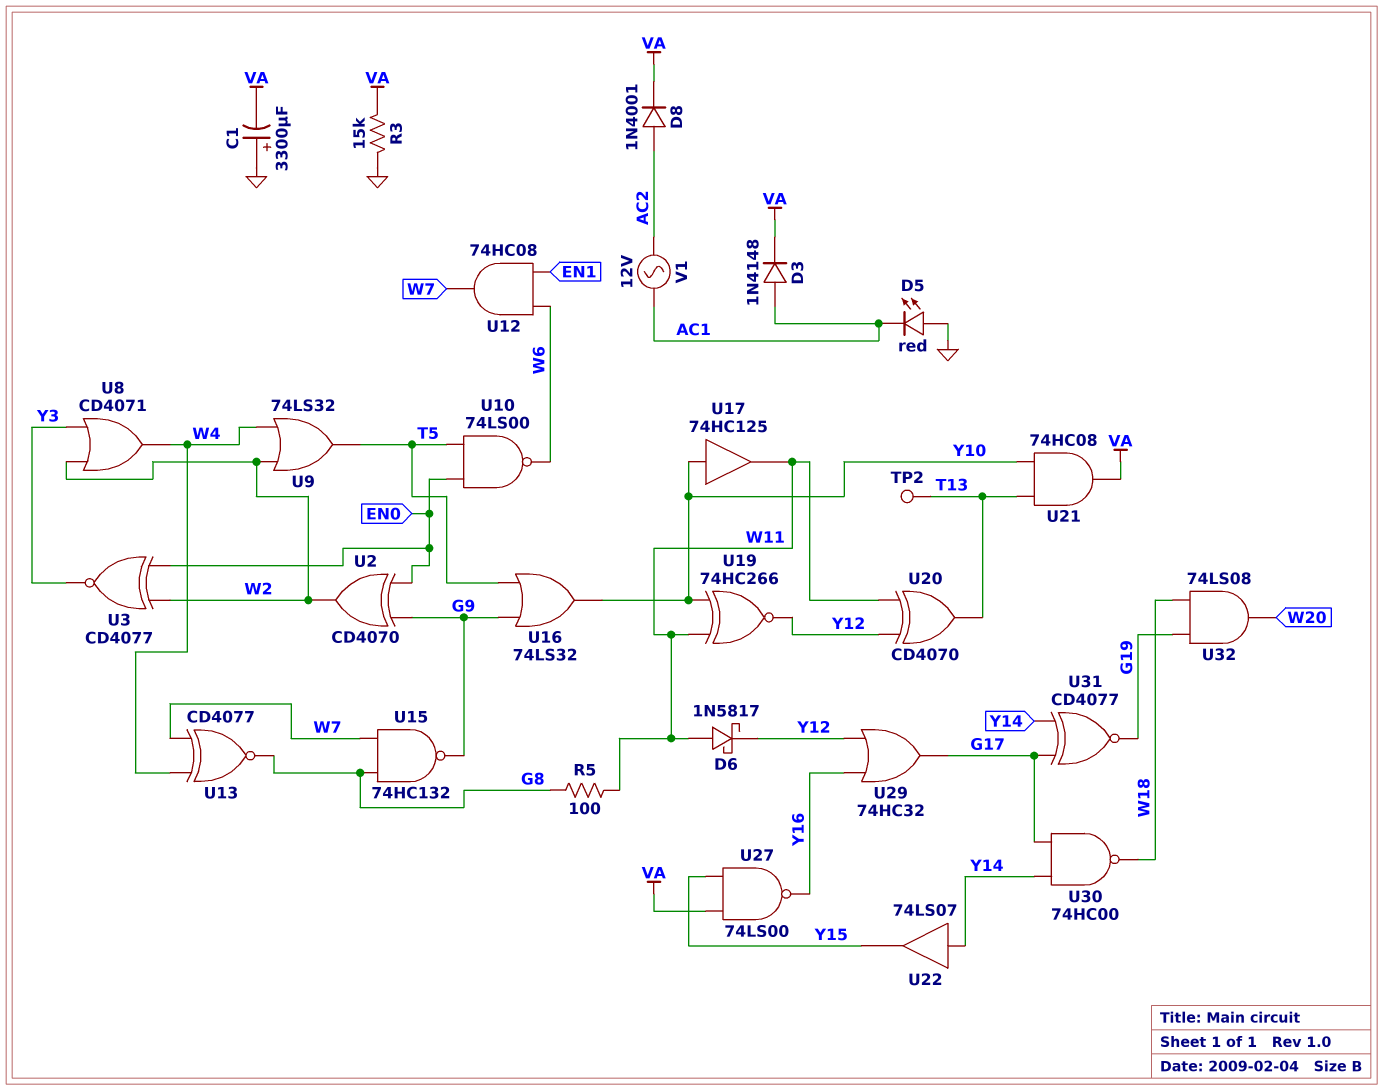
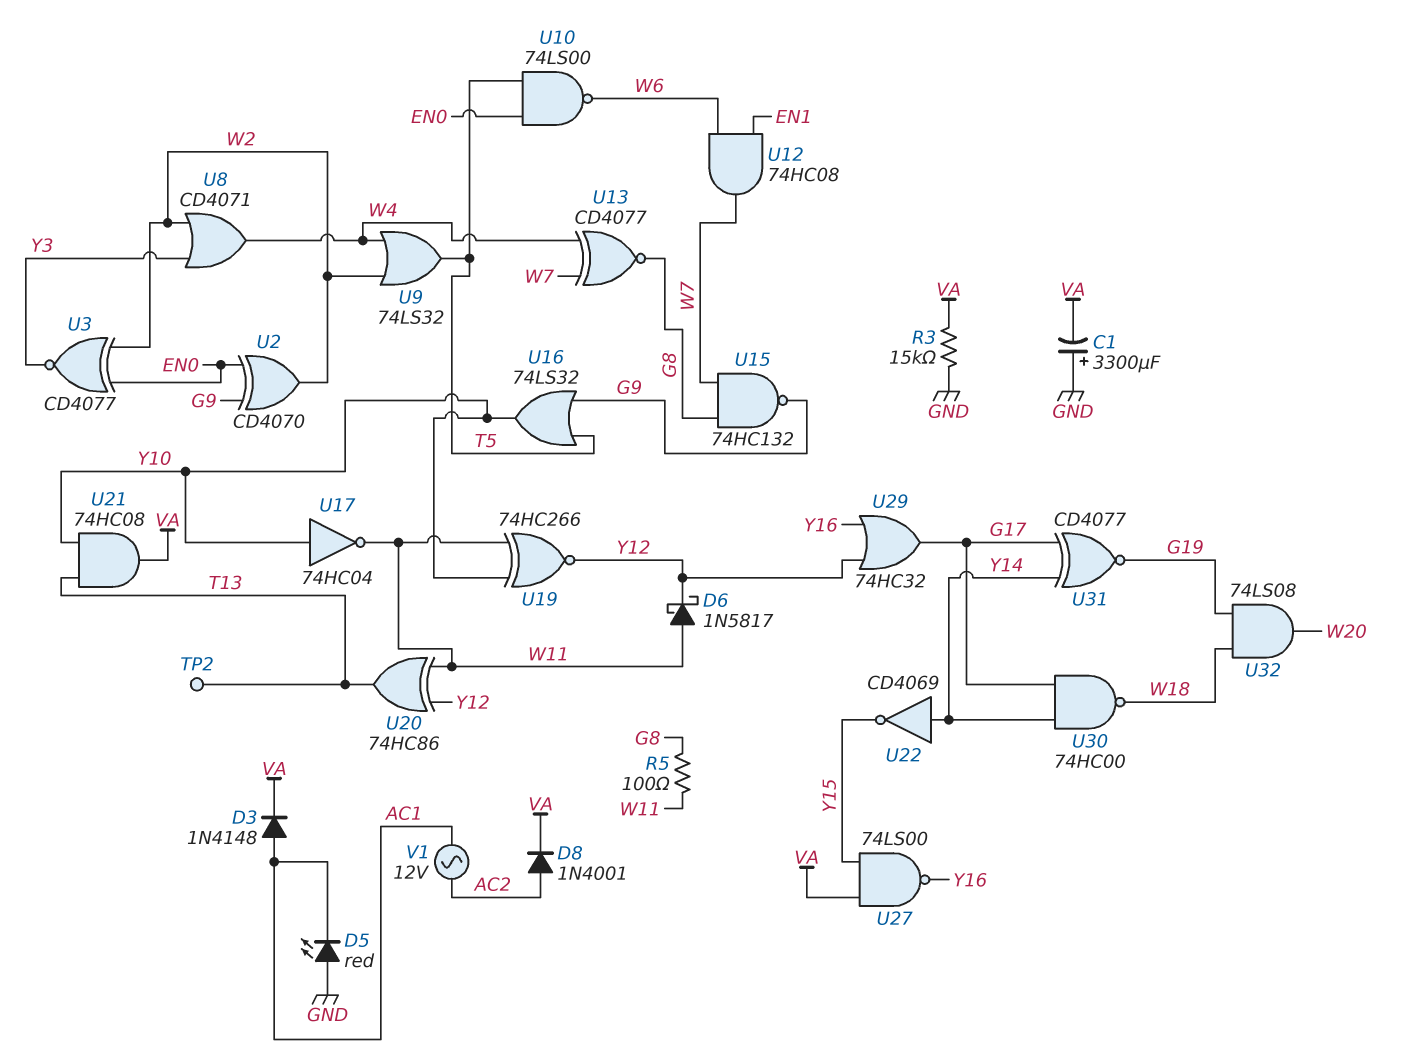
U17: buffer 74HC125 (in Y10, out W11) -> NOT 74HC04 (in Y10, out W11)
U20: XOR CD4070 (in W11, in Y12, out T13) -> XOR 74HC86 (in W11, in Y12, out T13)
U22: buffer 74LS07 (in Y14, out Y15) -> NOT CD4069 (in Y14, out Y15)

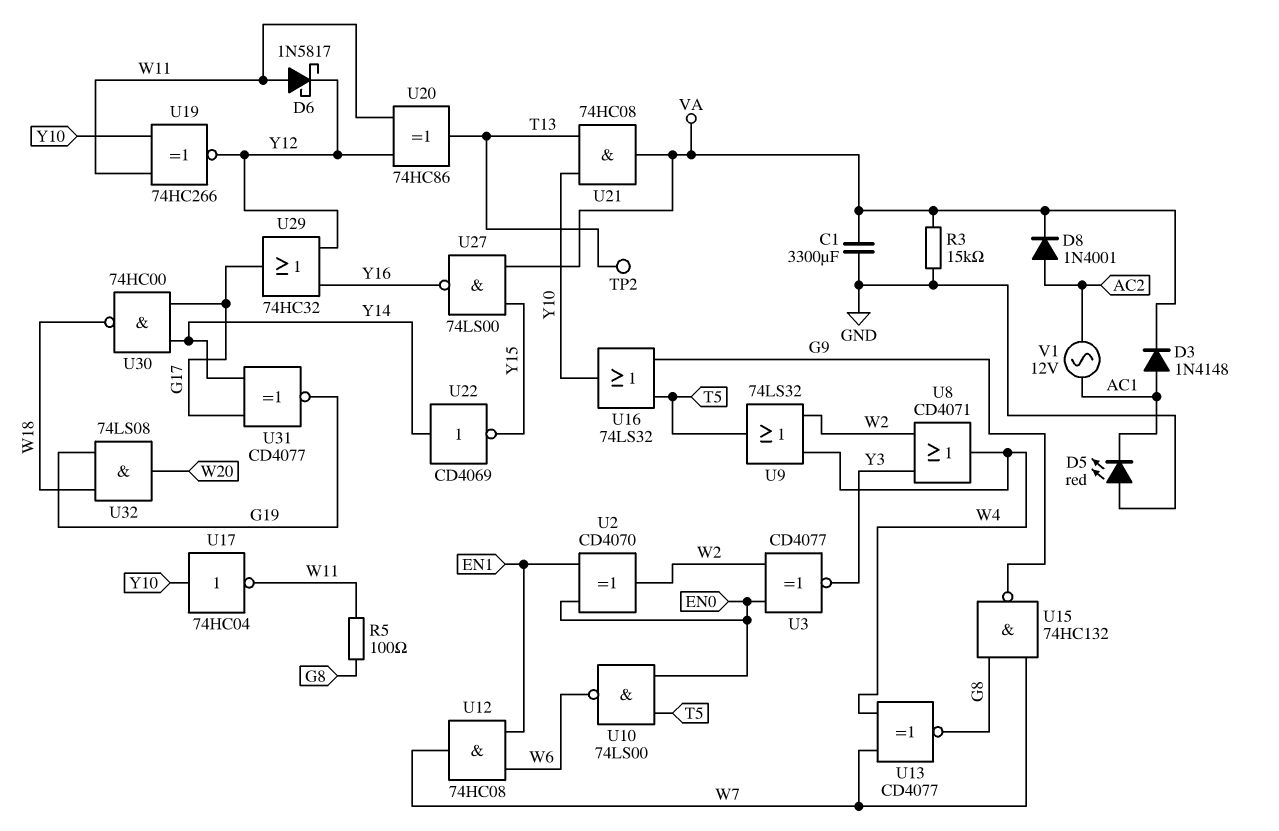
C1: 3300uF (plus GND, minus VA) -> 3300uF (GND, VA)
U2: XOR CD4070 (in EN0, in G9, out W2) -> XOR CD4070 (in EN0, in EN1, out W2)

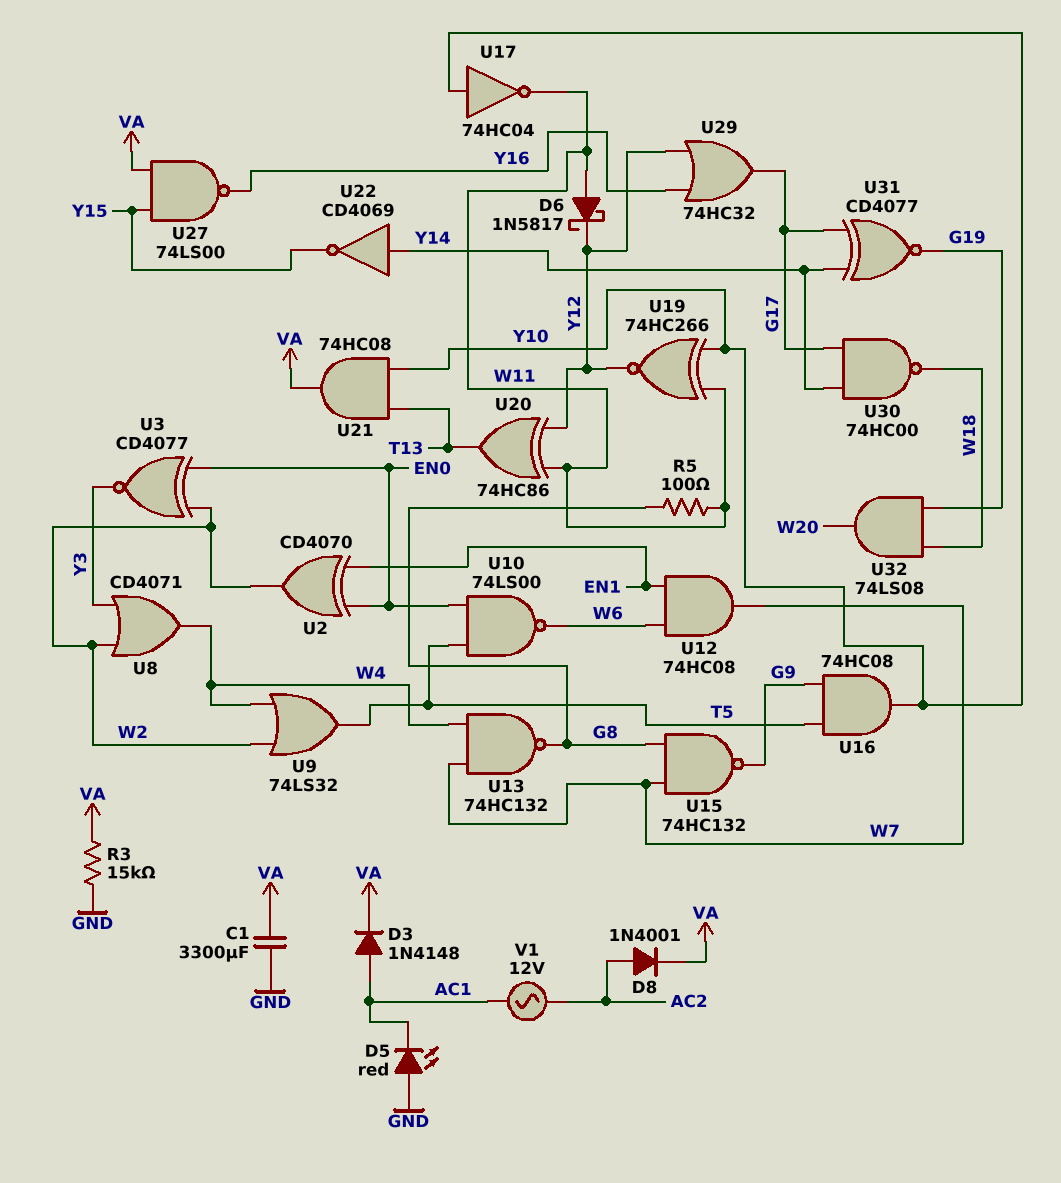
TP2: test point (T13) -> none
U13: XNOR CD4077 (in W4, in W7, out G8) -> NAND 74HC132 (in W4, in W7, out G8)
U16: OR 74LS32 (in G9, in T5, out Y10) -> AND 74HC08 (in G9, in T5, out Y10)

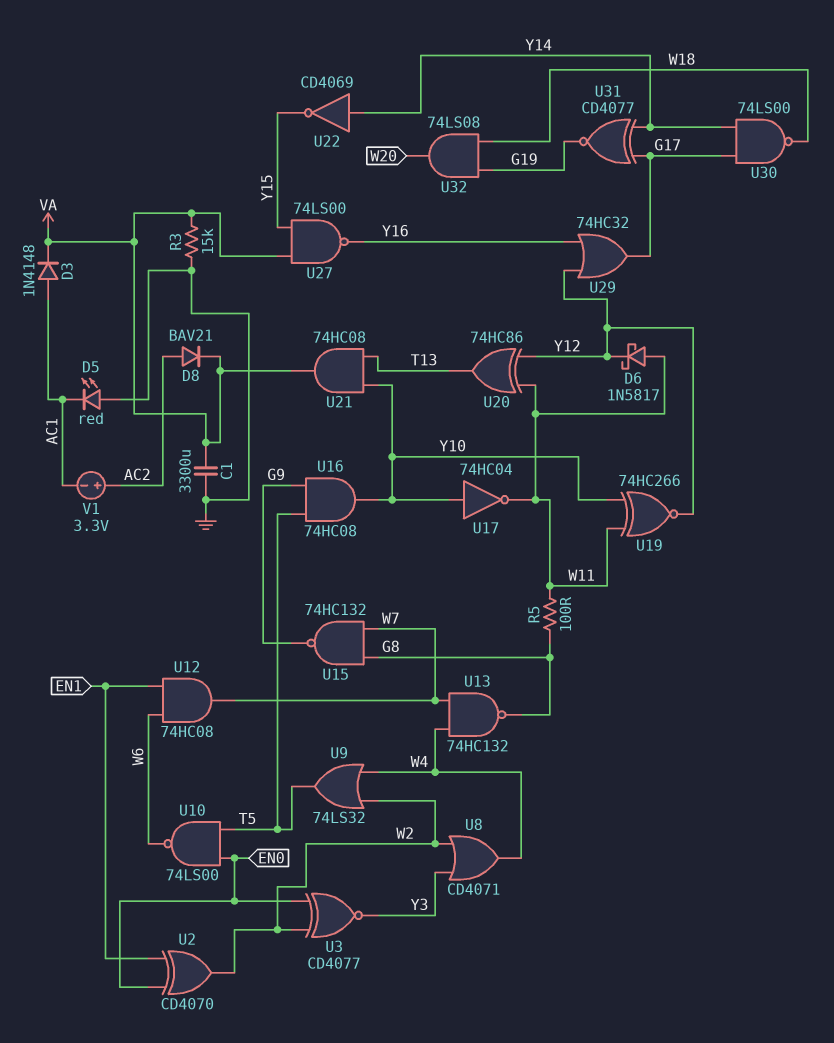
D8: diode 1N4001 (A AC2, K VA) -> diode BAV21 (A AC2, K VA)
U30: NAND 74HC00 (in G17, in Y14, out W18) -> NAND 74LS00 (in G17, in Y14, out W18)
V1: AC 12V (AC1, AC2) -> 3.3V (plus AC2, minus AC1)

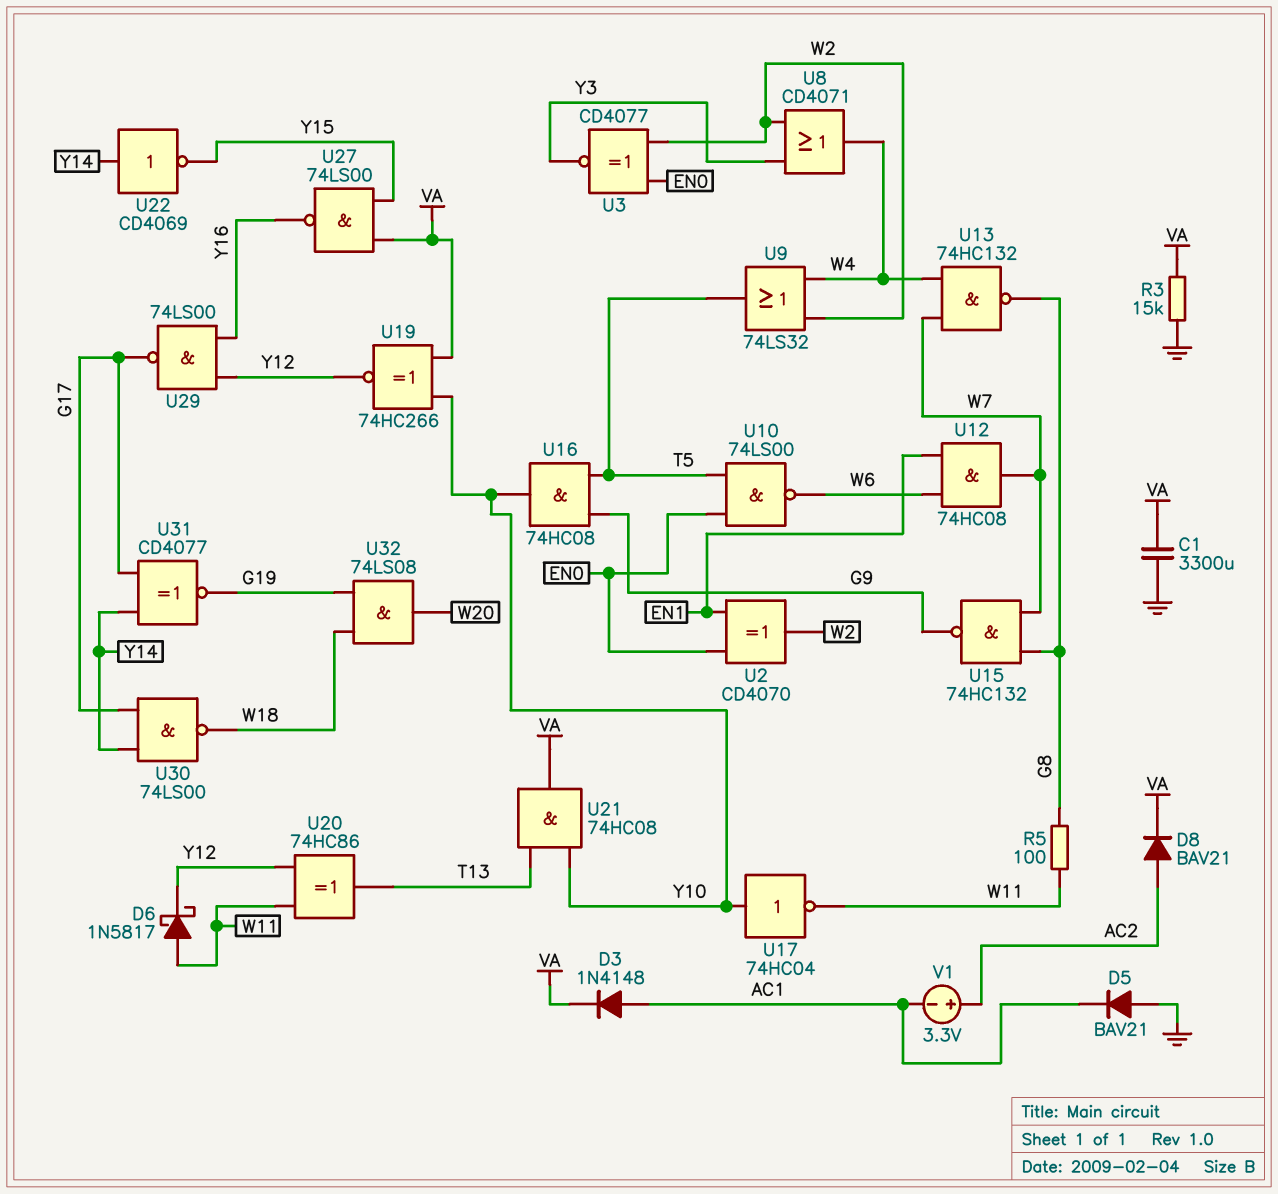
D5: LED red (A GND, K AC1) -> diode BAV21 (A GND, K AC1)
U19: XNOR 74HC266 (in W11, in Y10, out Y12) -> XNOR 74HC266 (in VA, in Y10, out Y12)
U29: OR 74HC32 (in Y12, in Y16, out G17) -> NAND 74LS00 (in Y12, in Y16, out G17)

